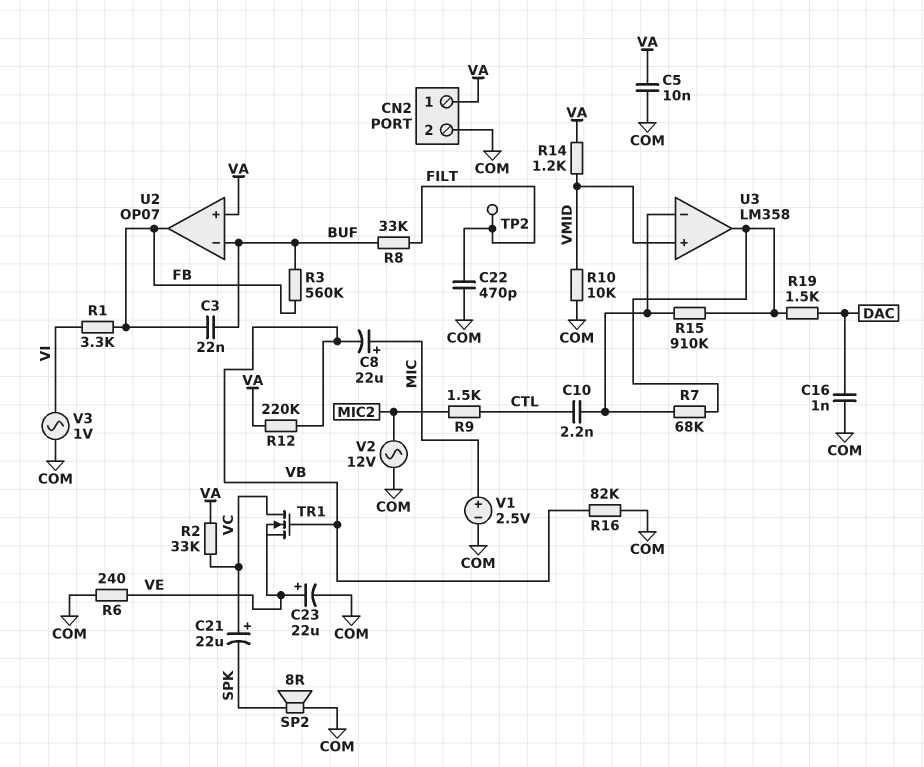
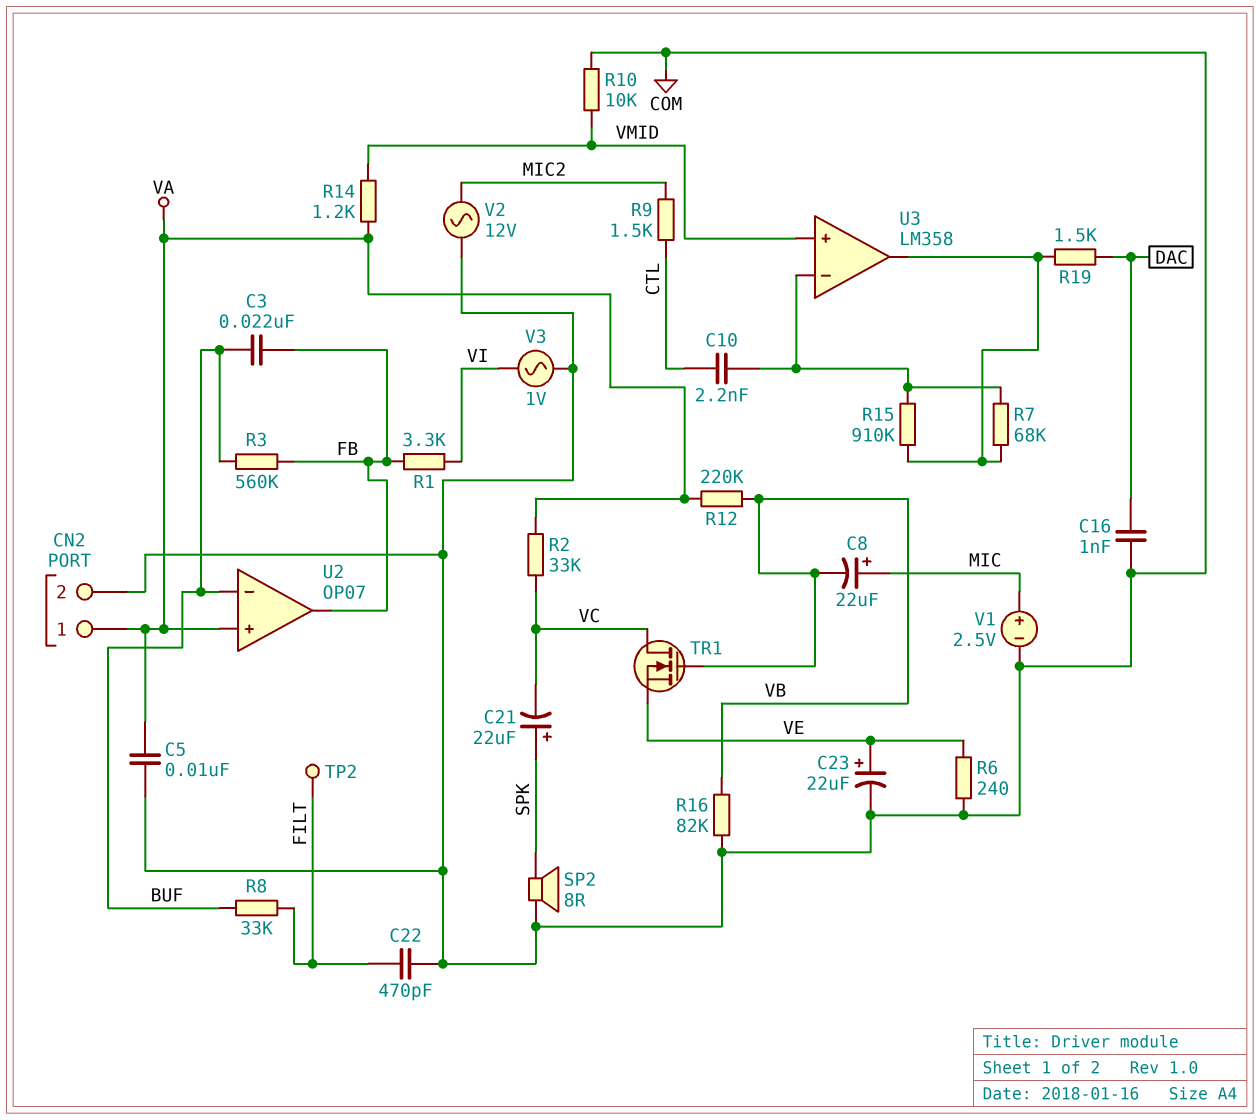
C21: 22uF (plus VC, minus SPK) -> 22uF (plus SPK, minus VC)

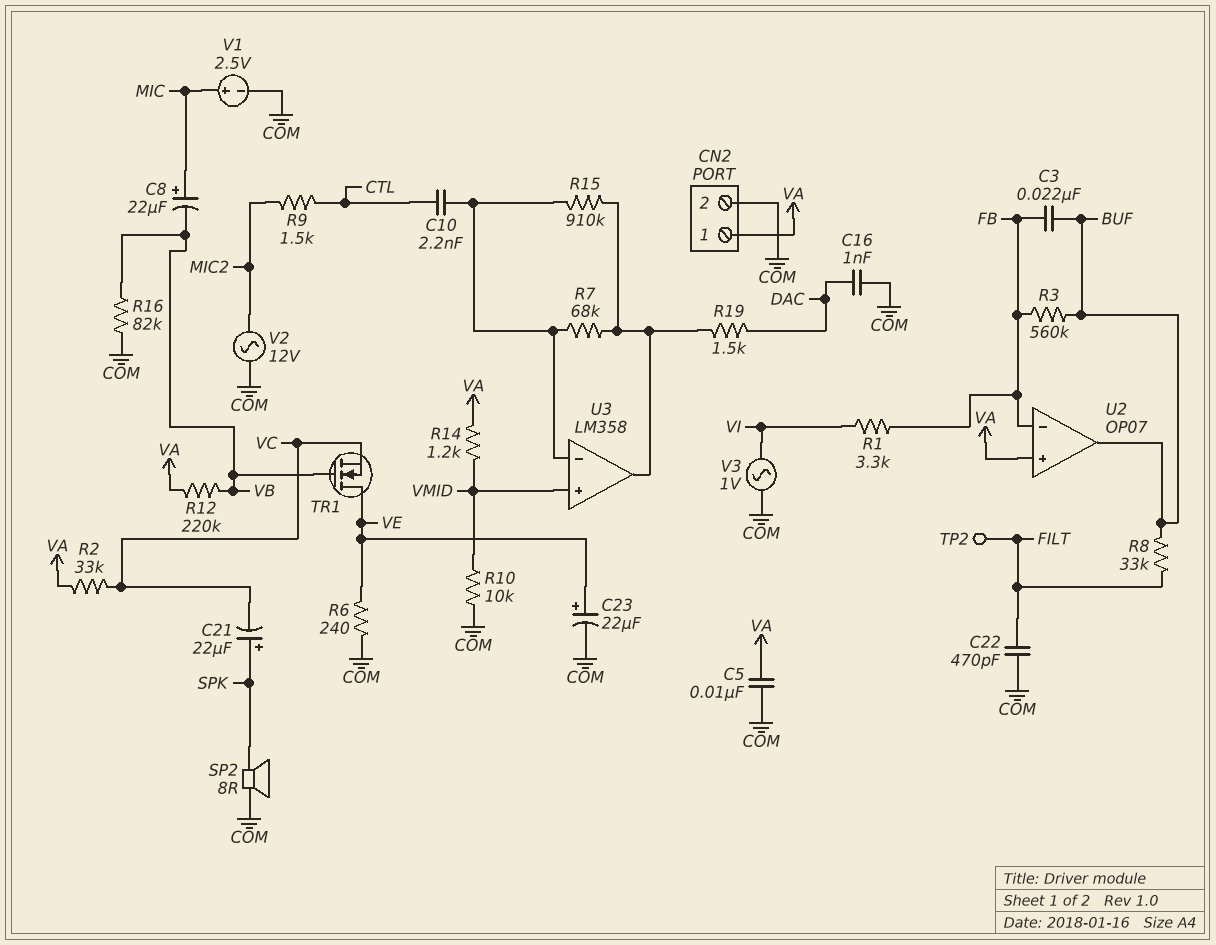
TR1: NMOS (G VB, D VC, S VE) -> NMOS (G VB, D VE, S VC)
U2 pin in-: BUF -> FB
U2 pin out: FB -> BUF

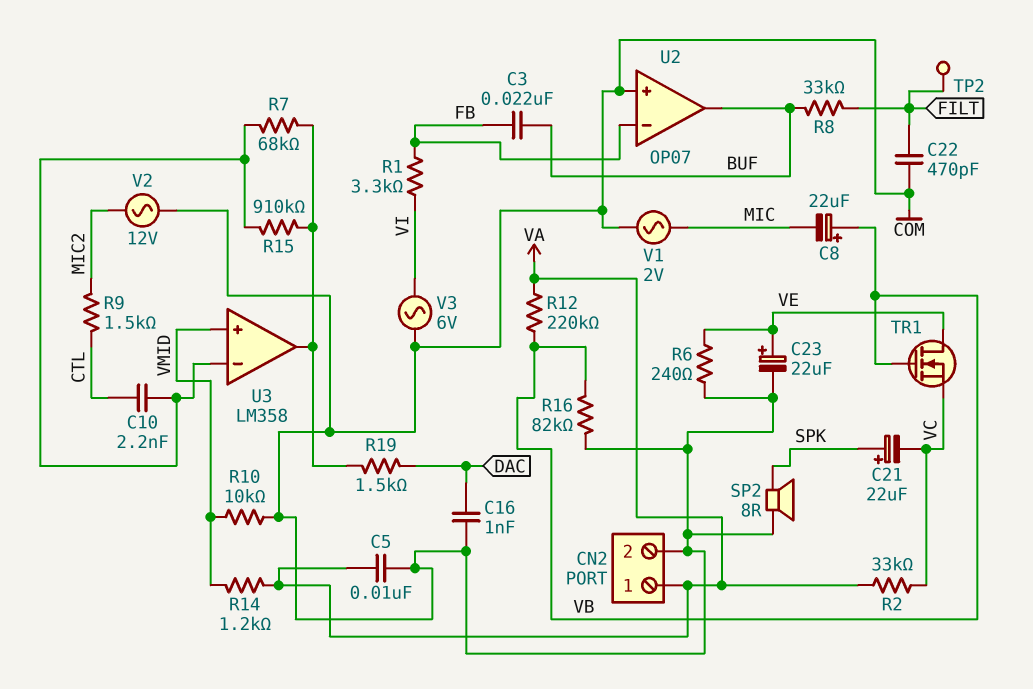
C8: 22uF (plus MIC, minus VB) -> 22uF (plus VB, minus MIC)
R3: 560k (BUF, FB) -> none
U2 pin in+: VA -> COM
V1: 2.5V (plus MIC, minus COM) -> AC 2V (COM, MIC)
V3: AC 1V (COM, VI) -> AC 6V (COM, VI)

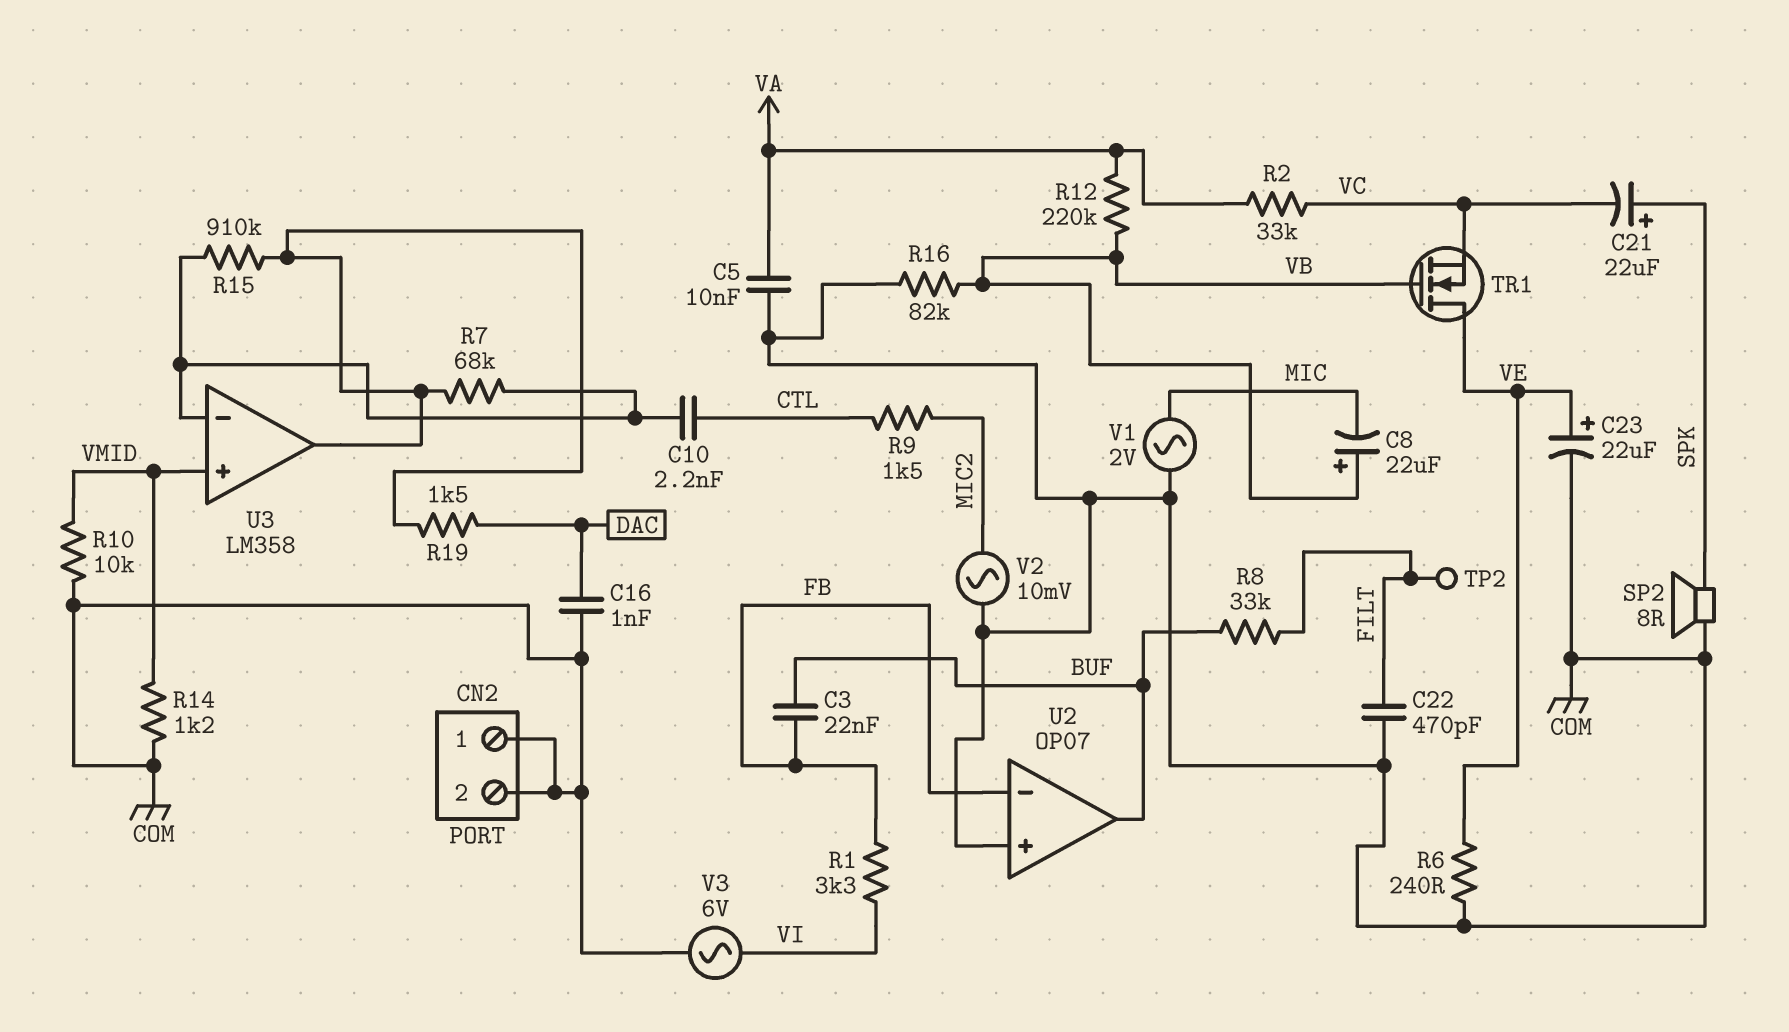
CN2 pin 1: VA -> COM
R14: 1.2k (VA, VMID) -> 1.2k (COM, VMID)
V2: AC 12V (COM, MIC2) -> AC 10mV (COM, MIC2)

